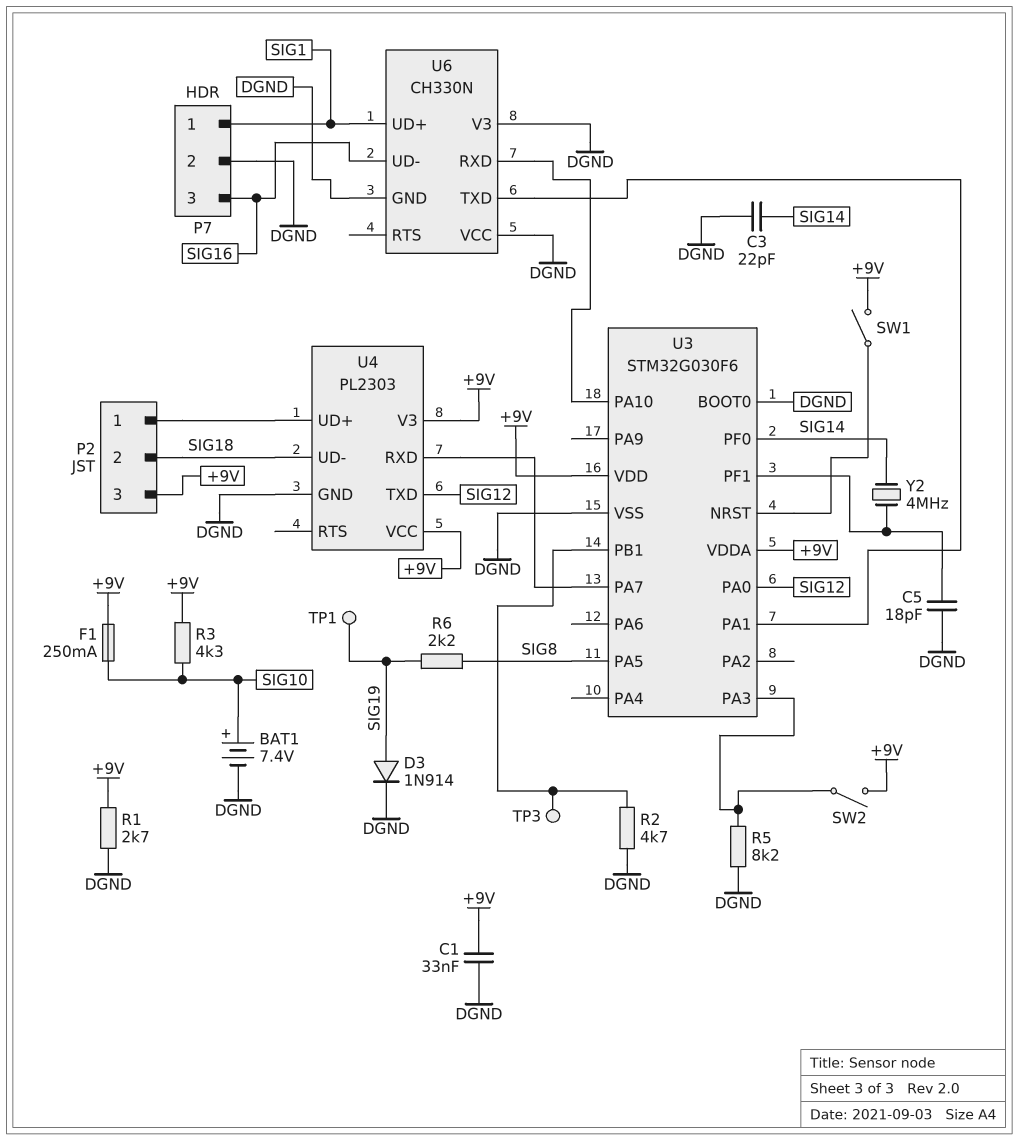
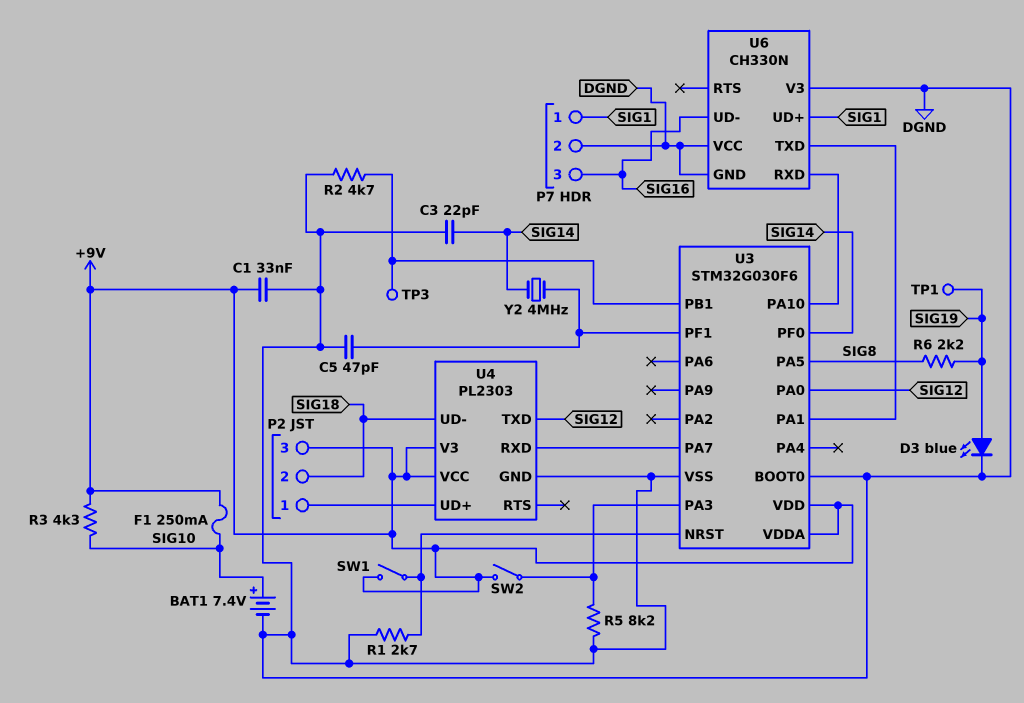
C5: 18pF (DGND, U3/PF1) -> 47pF (DGND, U3/PF1)
D3: diode 1N914 (A SIG19, K DGND) -> LED blue (A SIG19, K DGND)
R1: 2.7k (+9V, DGND) -> 2.7k (DGND, U3/NRST)

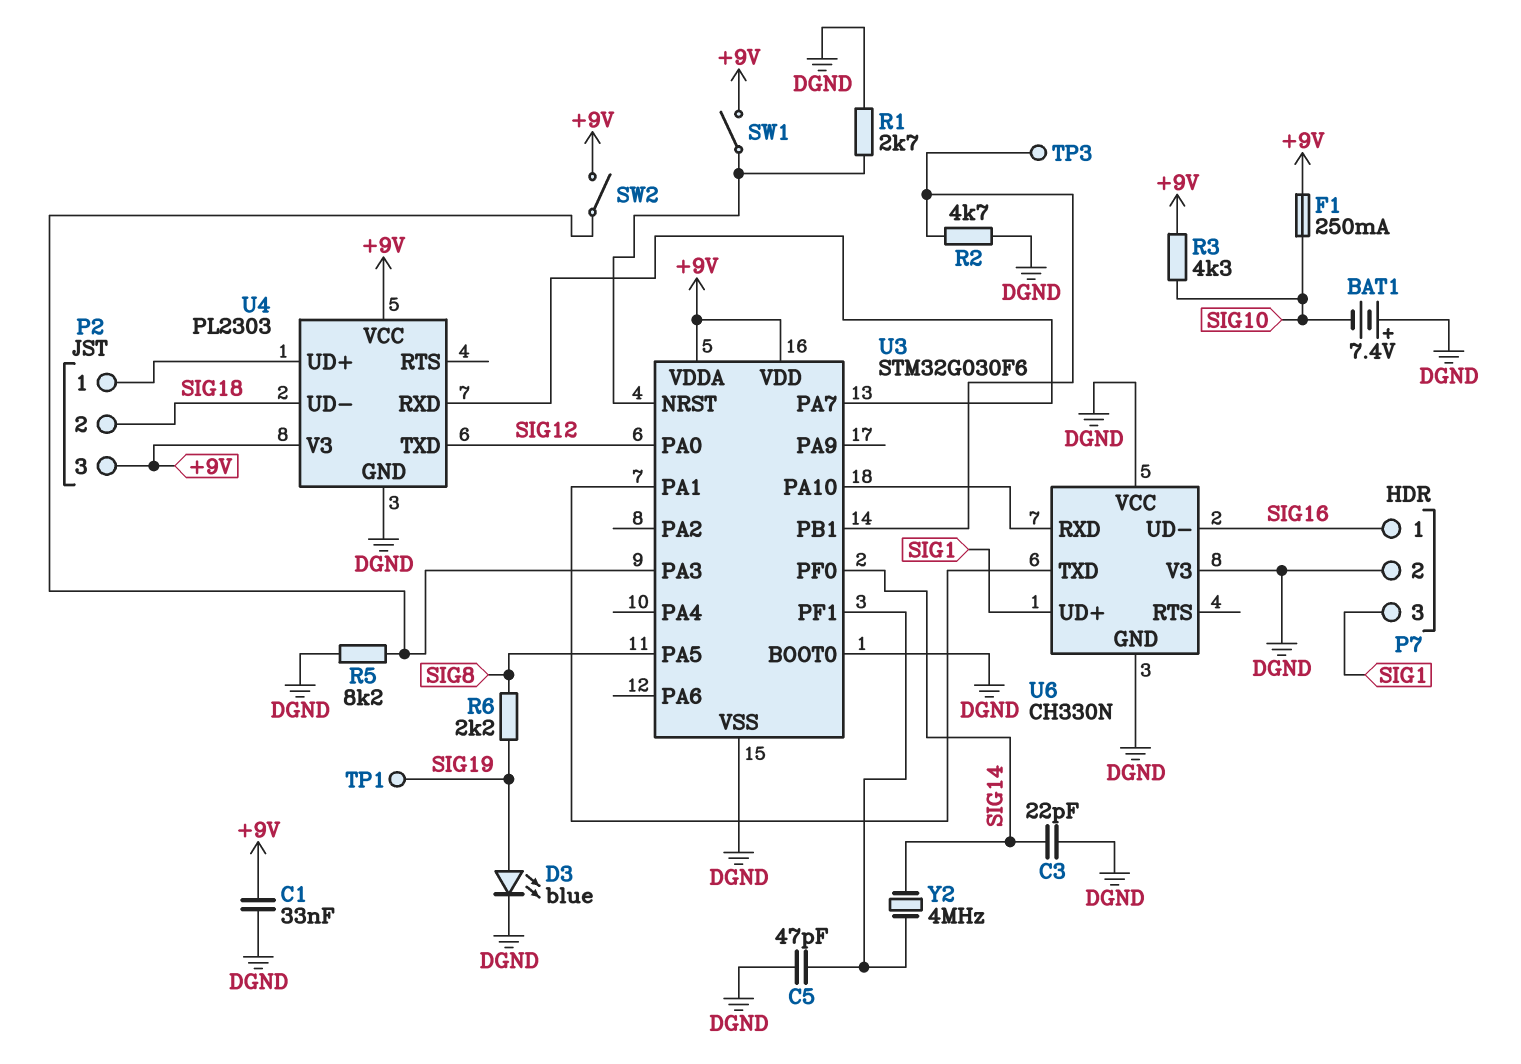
BAT1: 7.4V (plus SIG10, minus DGND) -> 7.4V (plus DGND, minus SIG10)
P7 pin 1: SIG1 -> SIG16
P7 pin 3: SIG16 -> SIG1

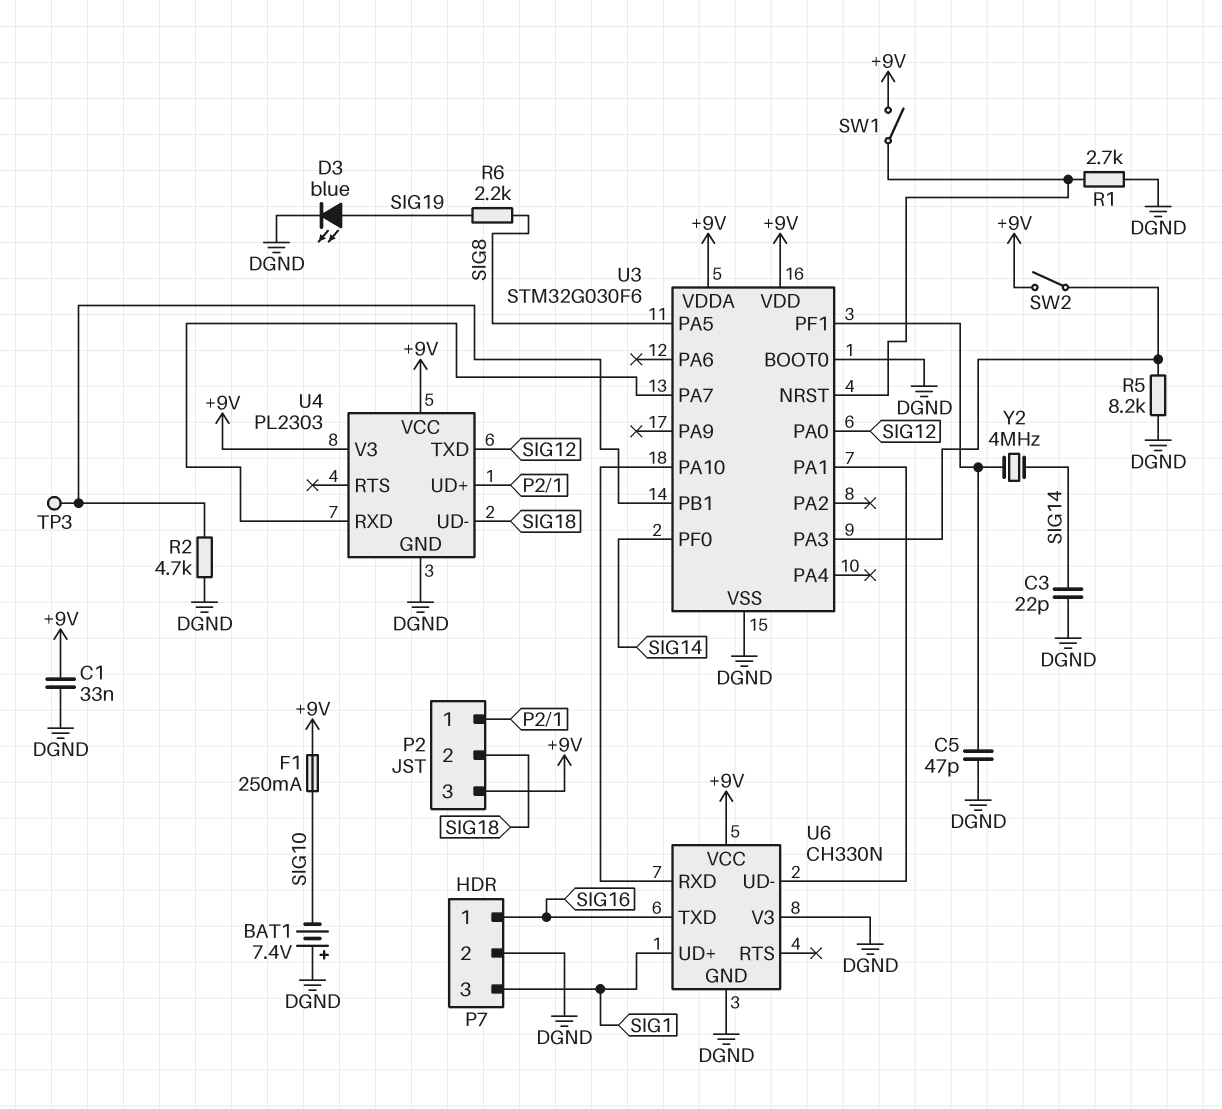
R3: 4.3k (+9V, SIG10) -> none
TP1: test point (SIG19) -> none
U6 pin TXD: U3/PA1 -> SIG16
U6 pin UD-: SIG16 -> U3/PA1
U6 pin VCC: DGND -> +9V

